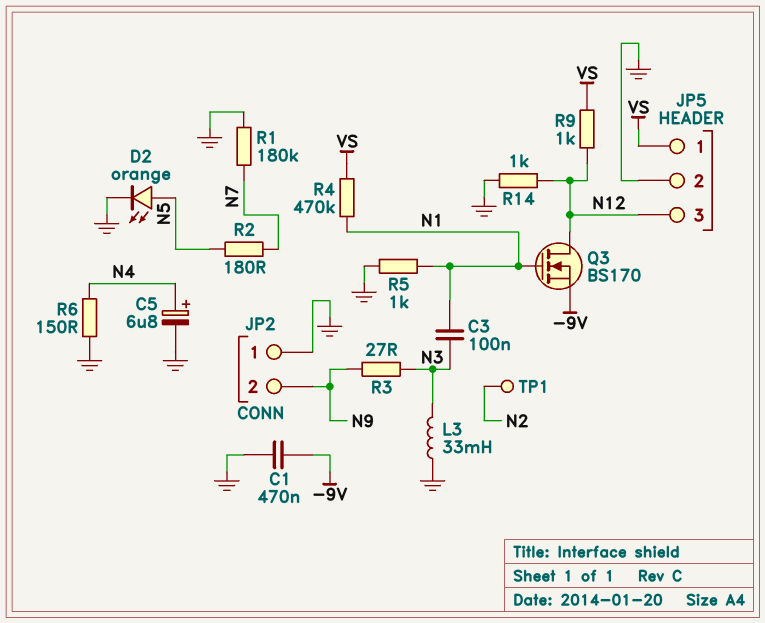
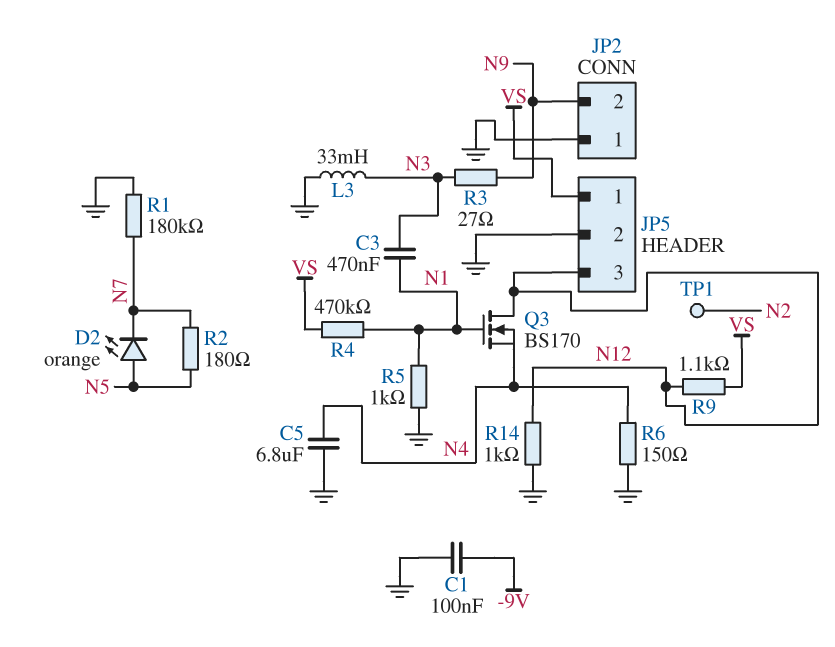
C1: 470nF (-9V, GND) -> 100nF (-9V, GND)
C3: 100nF (N1, N3) -> 470nF (N1, N3)
C5: 6.8uF (plus N4, minus GND) -> 6.8uF (GND, N4)
D2: LED orange (A N5, K GND) -> LED orange (A N5, K N7)
Q3: NMOS BS170 (G N1, D N12, S -9V) -> NMOS BS170 (G N1, D N12, S N4)
R9: 1k (N12, VS) -> 1.1k (N12, VS)

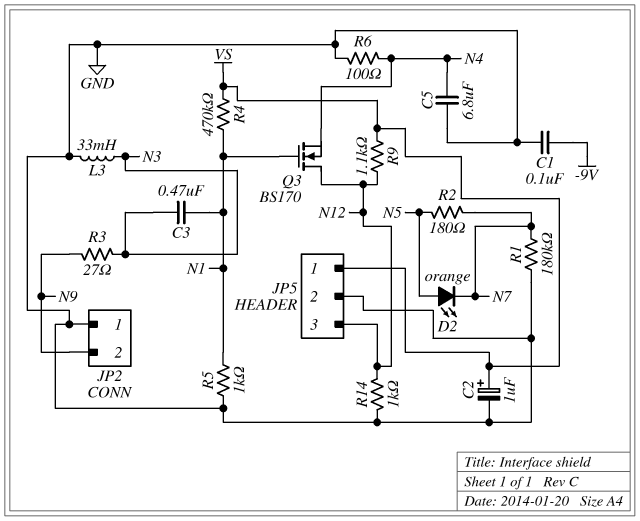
C2: none -> 1uF (plus VS, minus GND)
R6: 150 (GND, N4) -> 100 (GND, N4)
TP1: test point (N2) -> none

